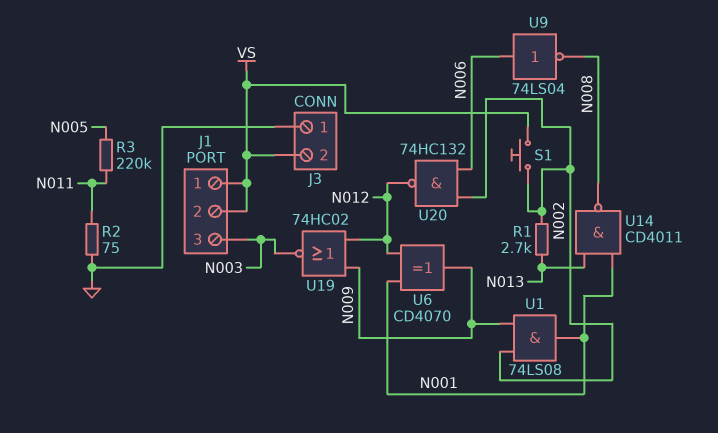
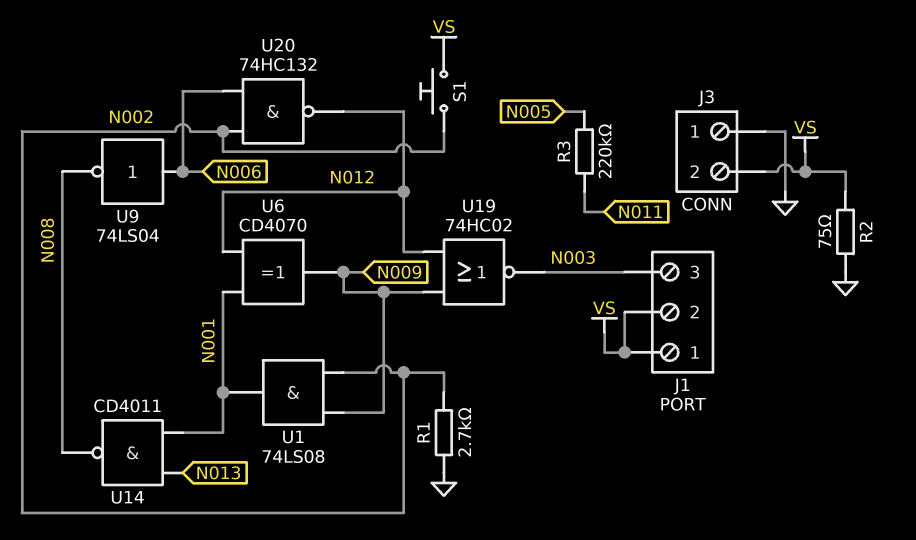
R1: 2.7k (N002, N013) -> 2.7k (GND, N002)
R2: 75 (GND, N011) -> 75 (GND, VS)

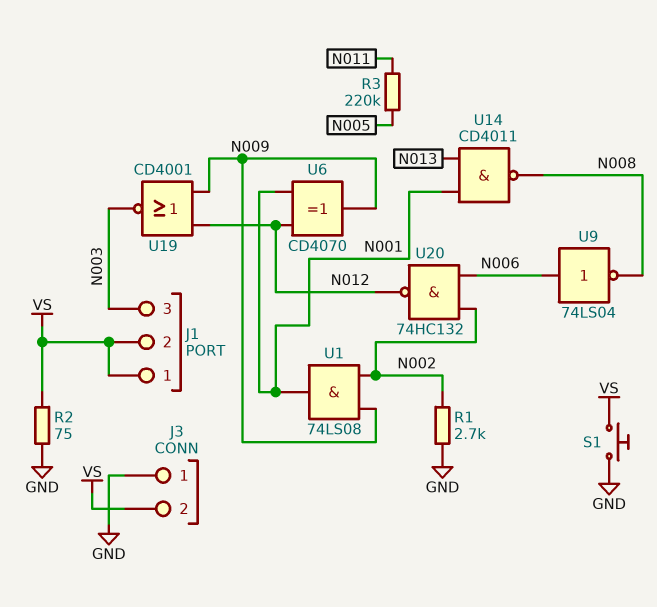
S1: button (N002, VS) -> button (GND, VS)
U19: NOR 74HC02 (in N009, in N012, out N003) -> NOR CD4001 (in N009, in N012, out N003)

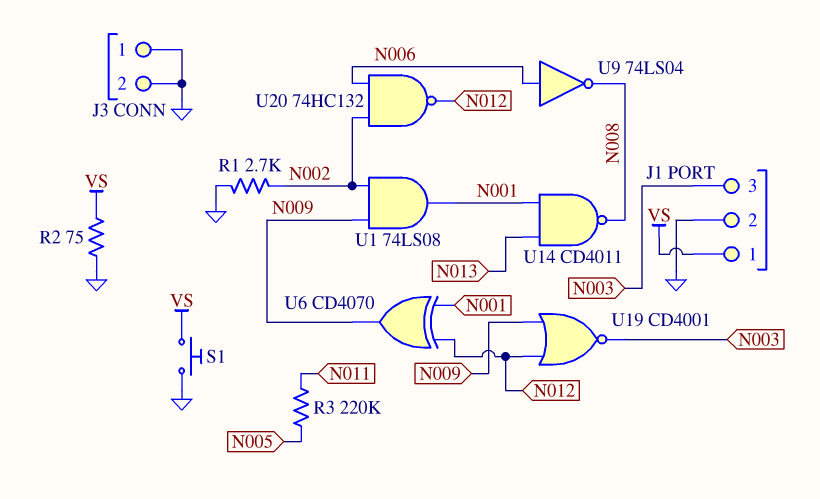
J1 pin 2: VS -> GND
J3 pin 2: VS -> GND

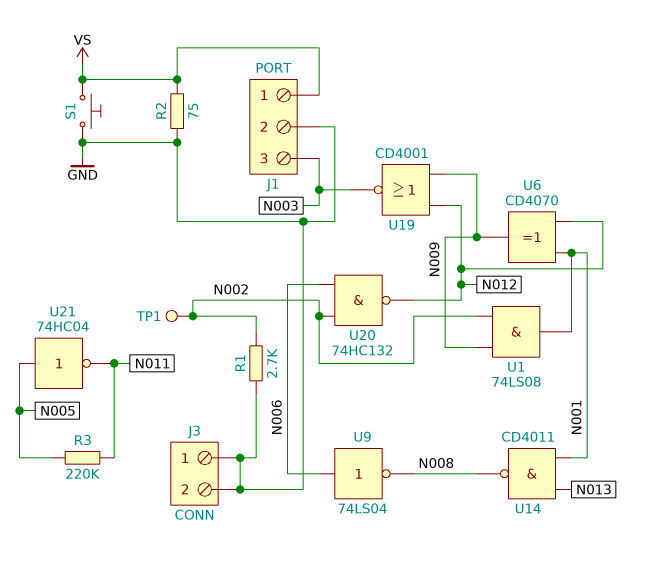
TP1: none -> test point (N002)
U21: none -> NOT 74HC04 (in N005, out N011)

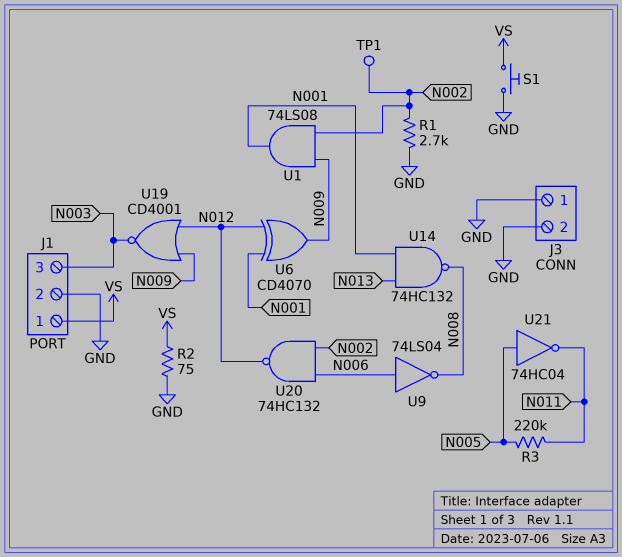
U14: NAND CD4011 (in N001, in N013, out N008) -> NAND 74HC132 (in N001, in N013, out N008)

